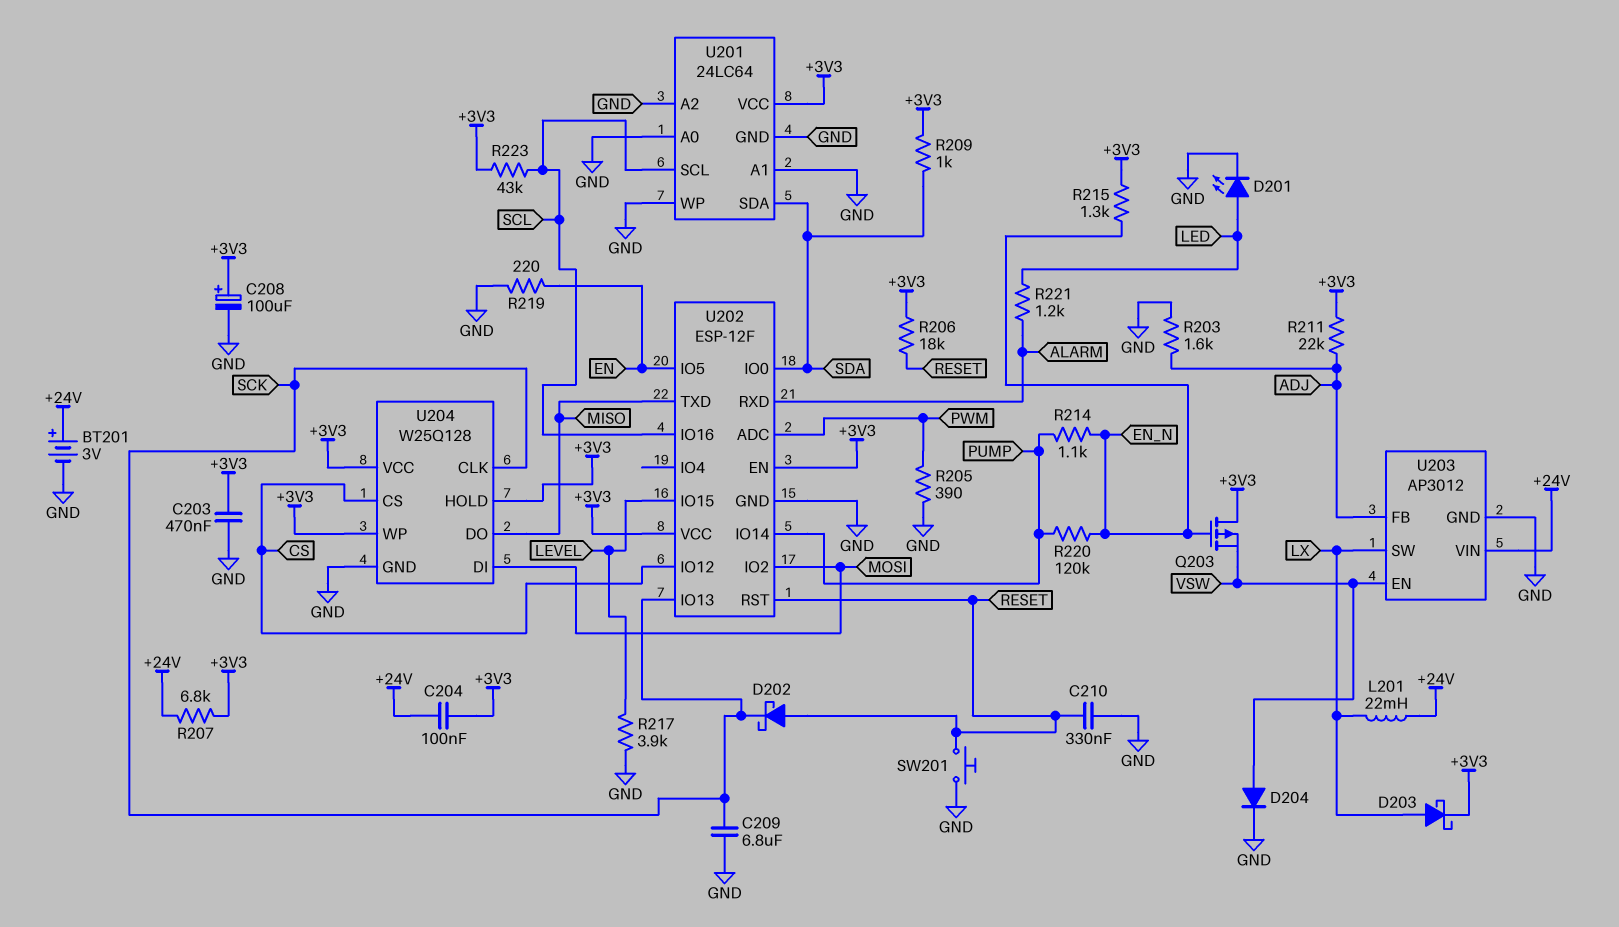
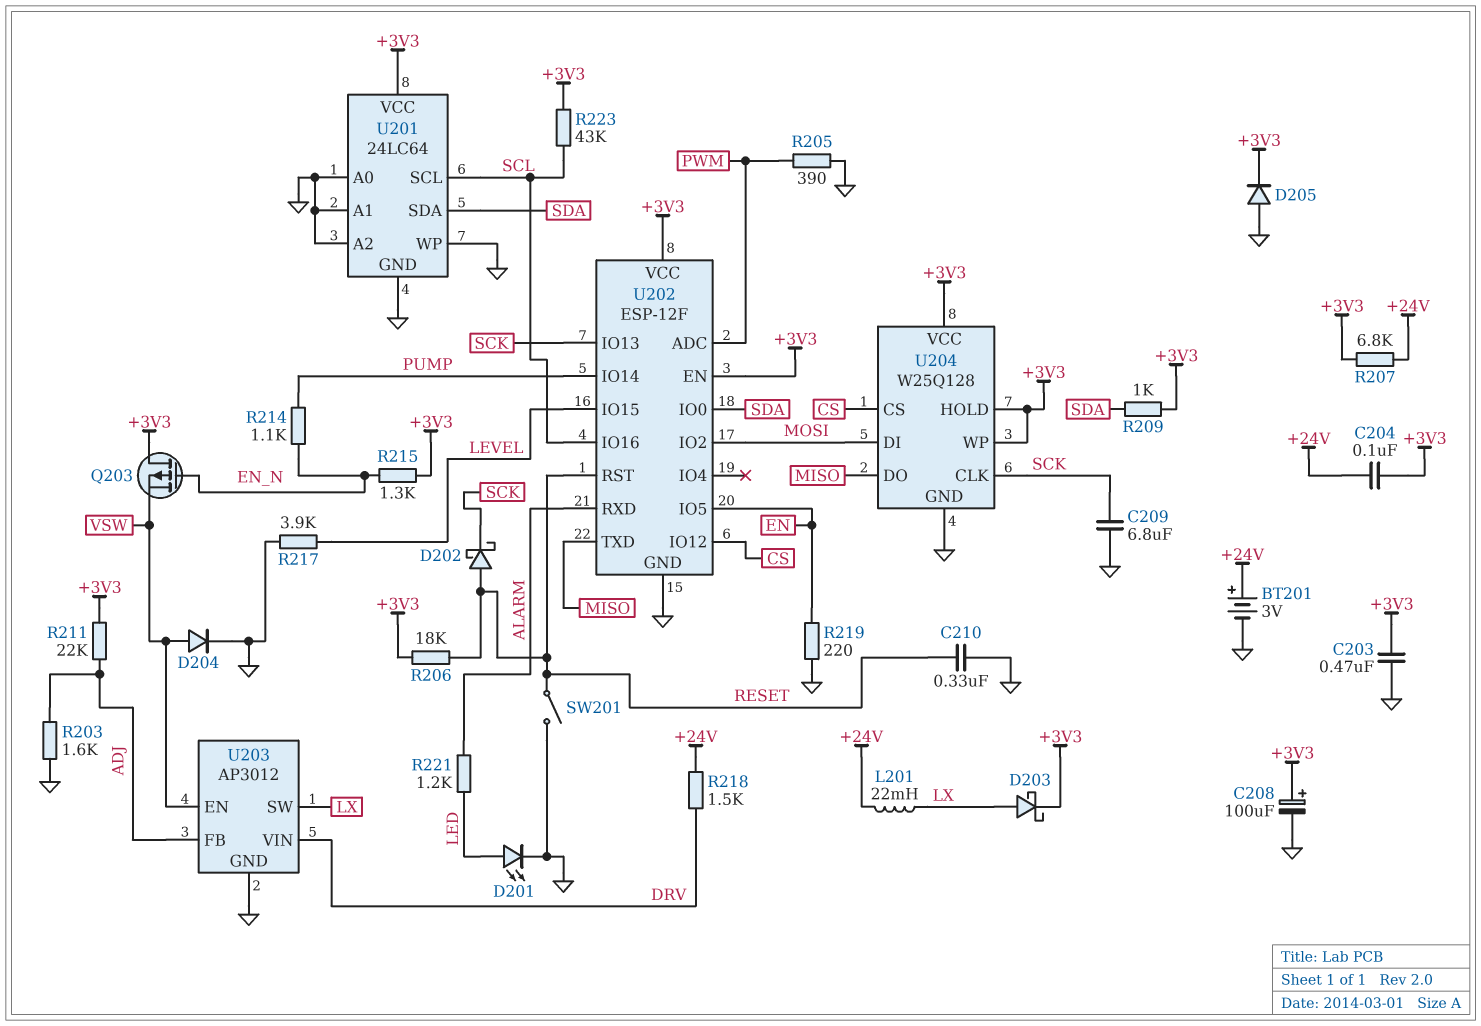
D205: none -> diode (A GND, K +3V3)
R218: none -> 1.5k (+24V, DRV)
R220: 120k (EN_N, PUMP) -> none
SW201: button (GND, RESET) -> switch (GND, RESET)
U203 pin VIN: +24V -> DRV

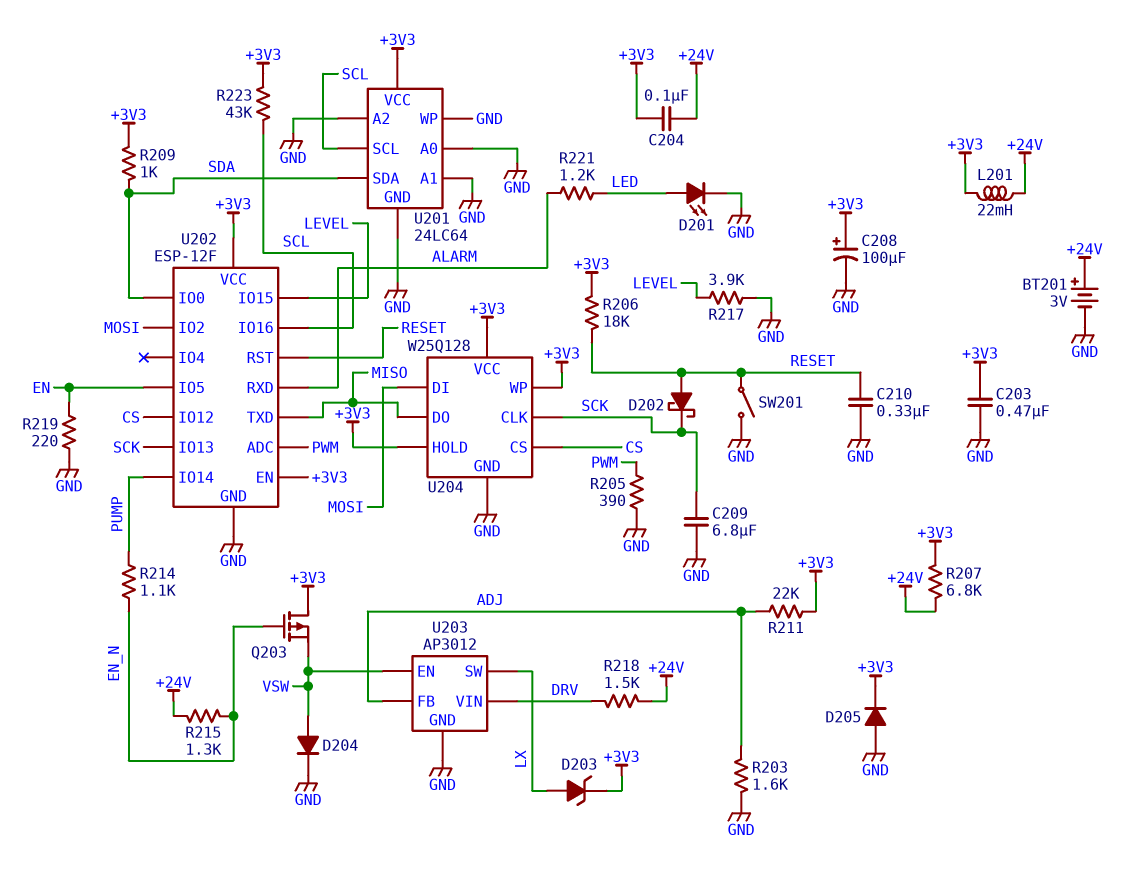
D203: schottky (A LX, K +3V3) -> zener (A LX, K +3V3)
L201: 22mH (+24V, LX) -> 22mH (+3V3, +24V)
R215: 1.3k (+3V3, EN_N) -> 1.3k (+24V, EN_N)

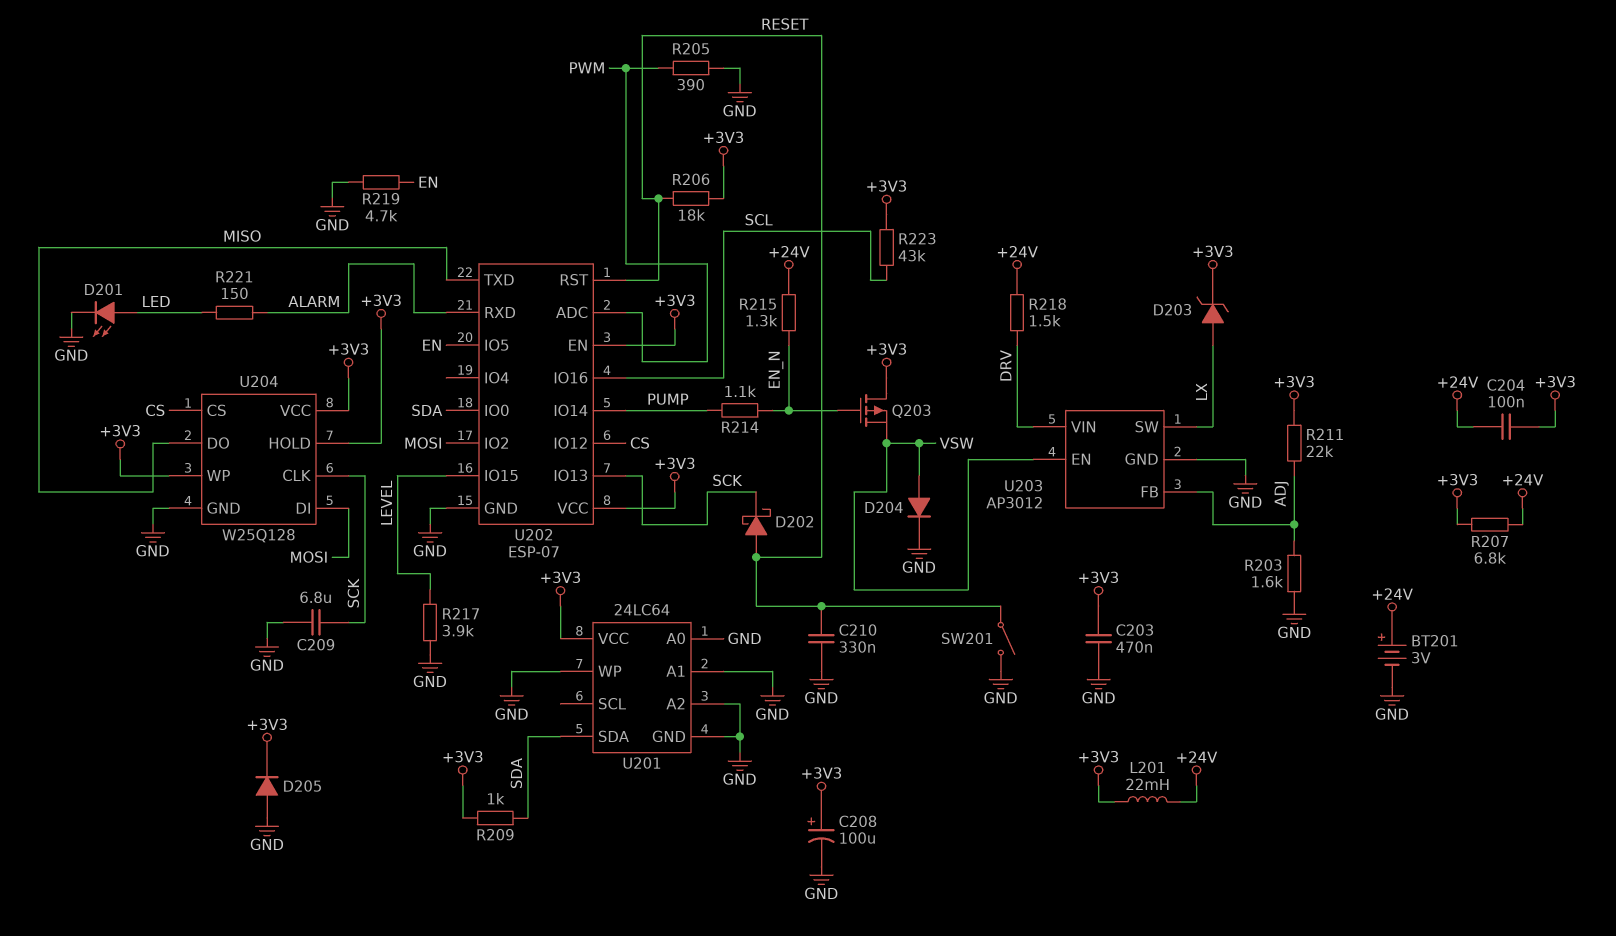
R219: 220 (EN, GND) -> 4.7k (EN, GND)
R221: 1.2k (ALARM, LED) -> 150 (ALARM, LED)
U201 pin SCL: SCL -> none
U202: ESP-12F -> ESP-07

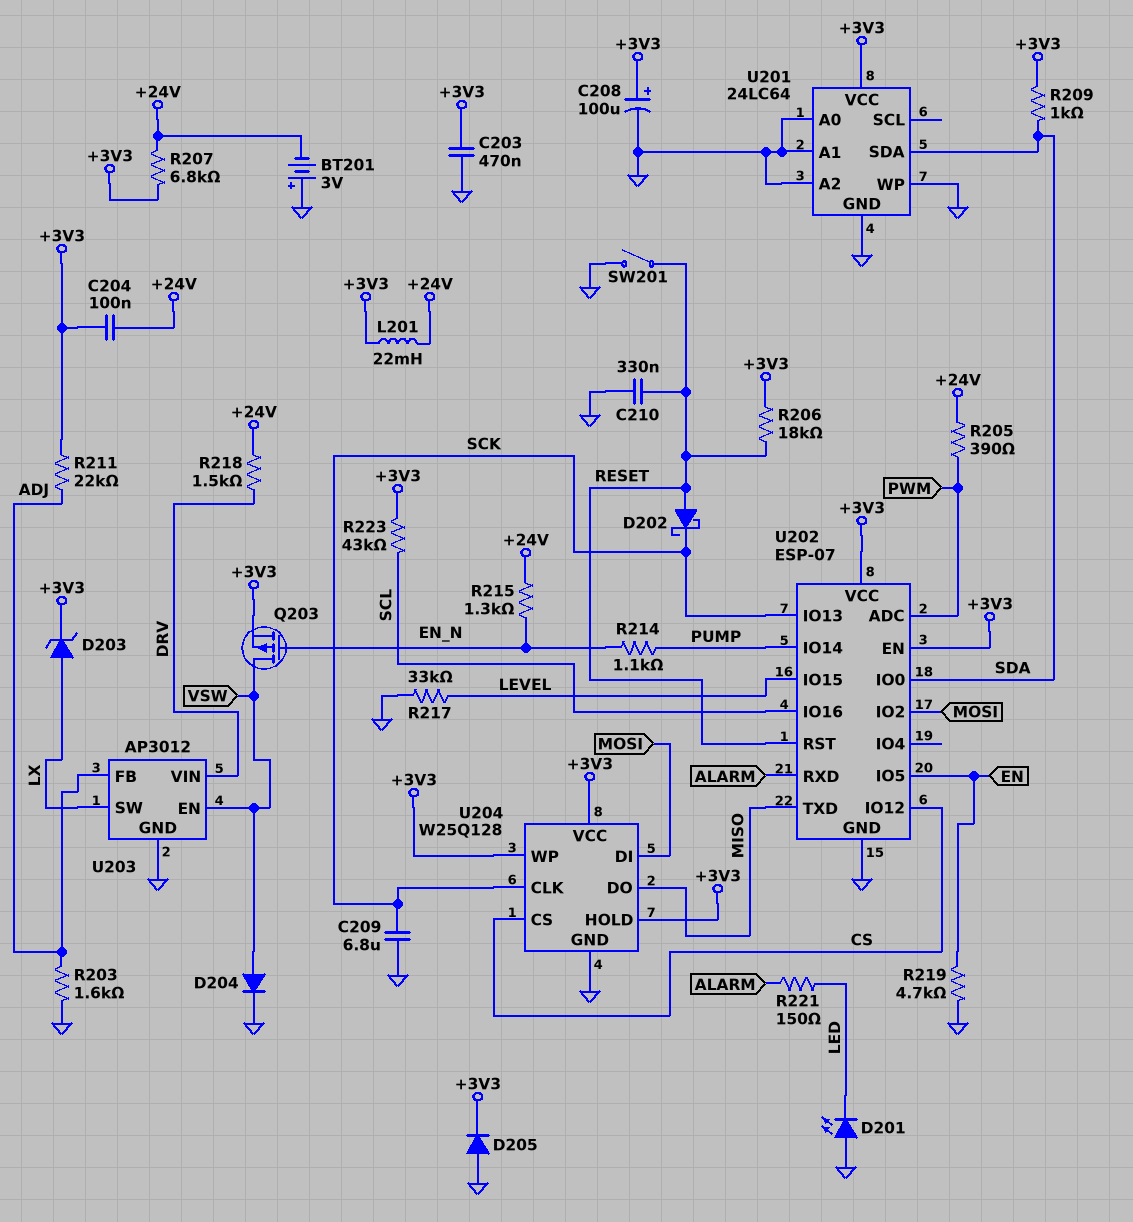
BT201: 3V (plus +24V, minus GND) -> 3V (plus GND, minus +24V)
D201: LED (A LED, K GND) -> LED (A GND, K LED)
Q203: PMOS (G EN_N, D +3V3, S VSW) -> PMOS (G EN_N, D VSW, S +3V3)
R205: 390 (GND, PWM) -> 390 (+24V, PWM)
R217: 3.9k (GND, LEVEL) -> 33k (GND, LEVEL)

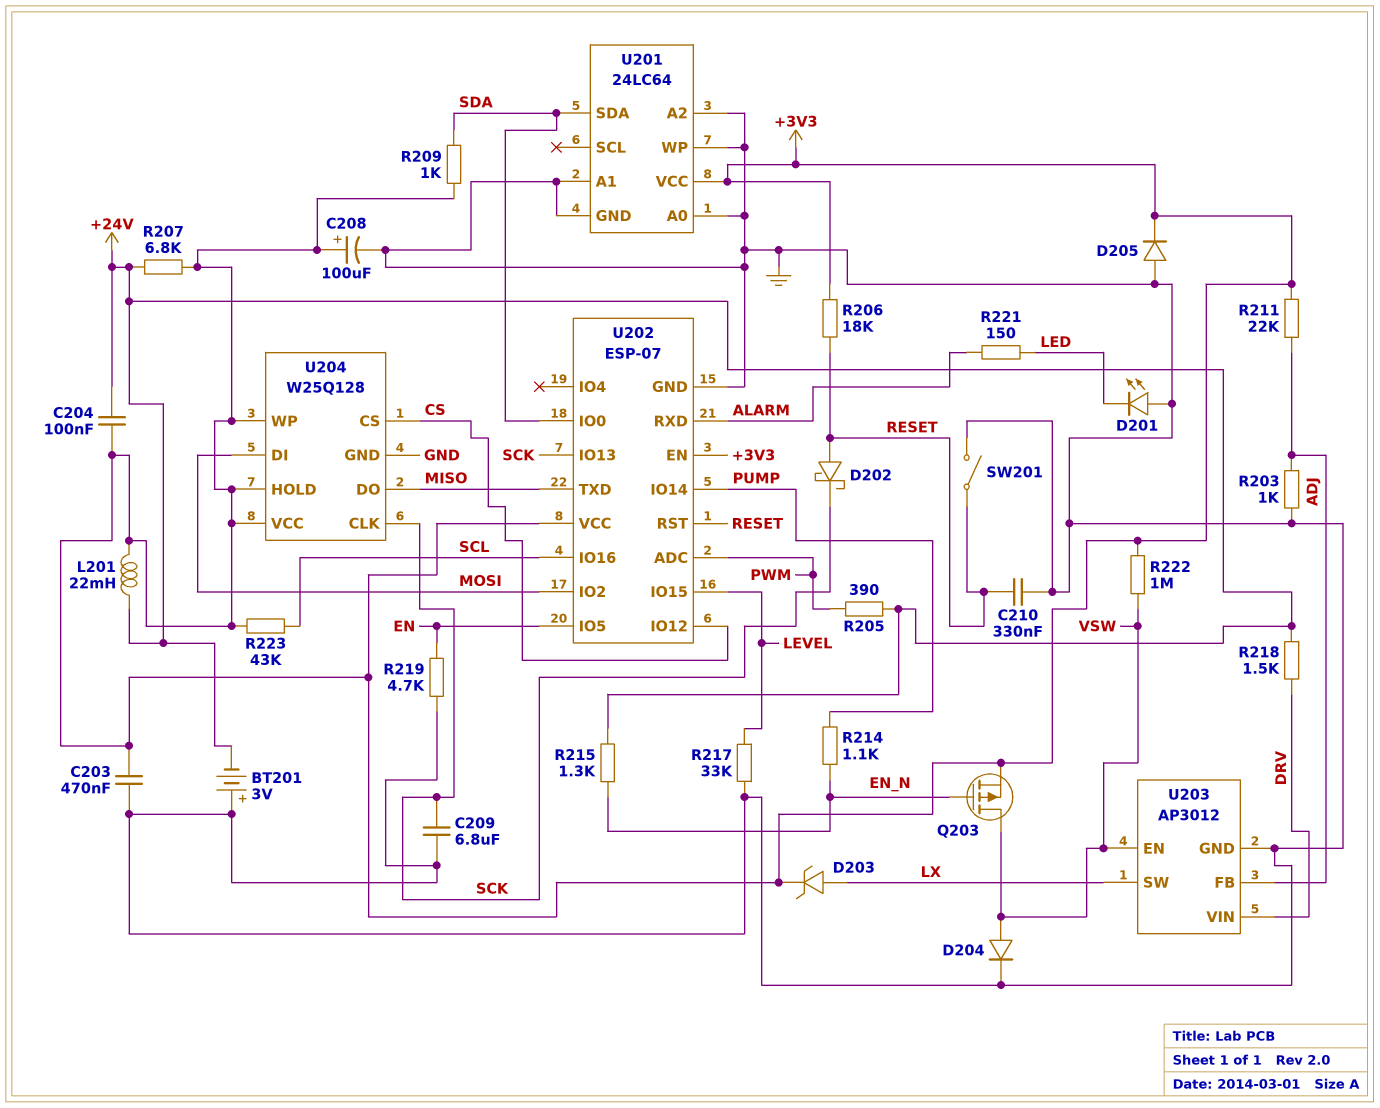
R203: 1.6k (ADJ, GND) -> 1k (ADJ, GND)
R222: none -> 1M (+3V3, VSW)

